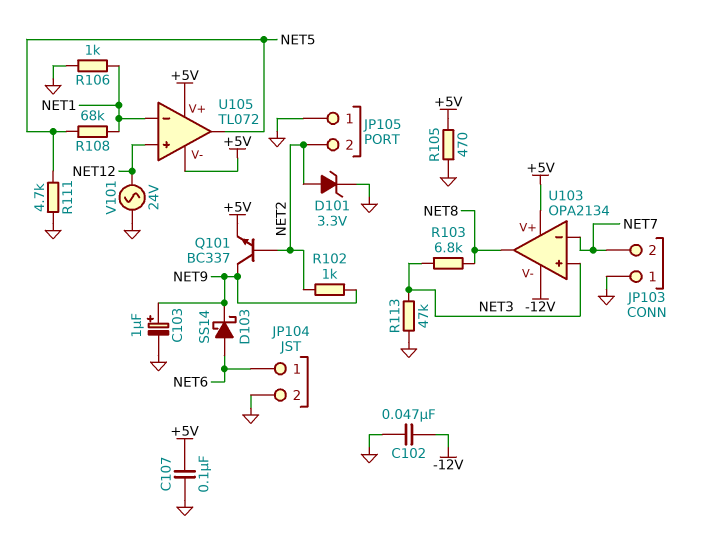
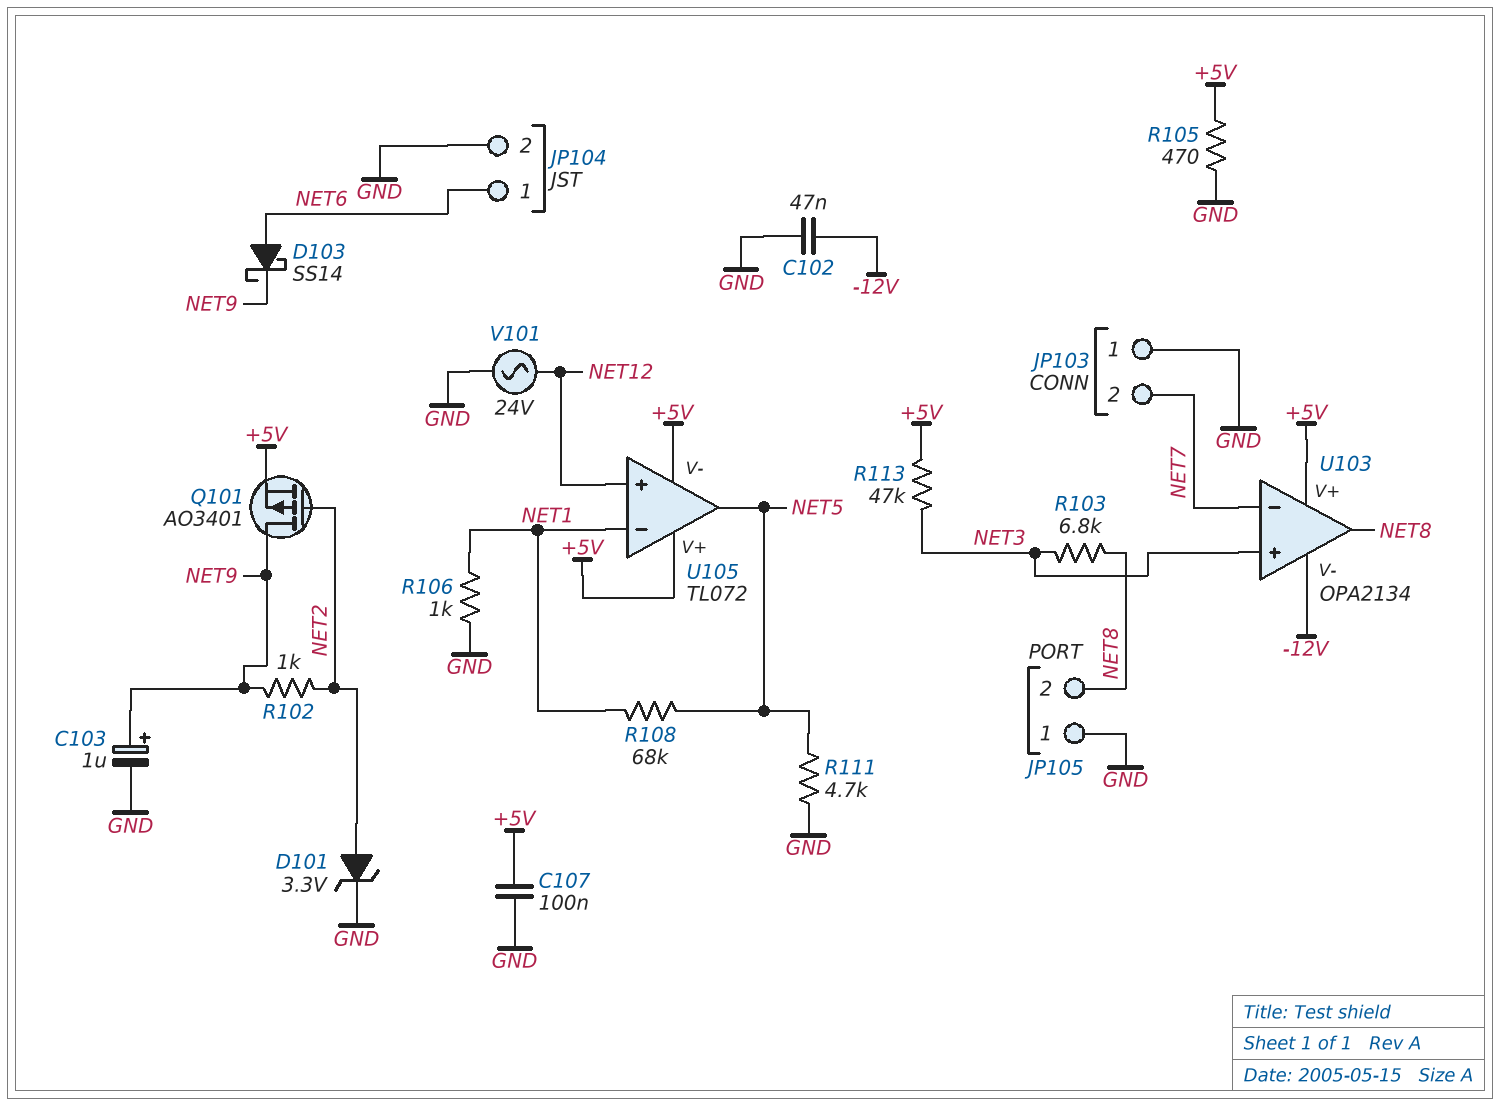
JP105 pin 2: NET2 -> NET8
Q101: NPN BC337 (B NET2, C NET9, E +5V) -> PMOS AO3401 (G NET2, D NET9, S +5V)
R113: 47k (GND, NET3) -> 47k (+5V, NET3)

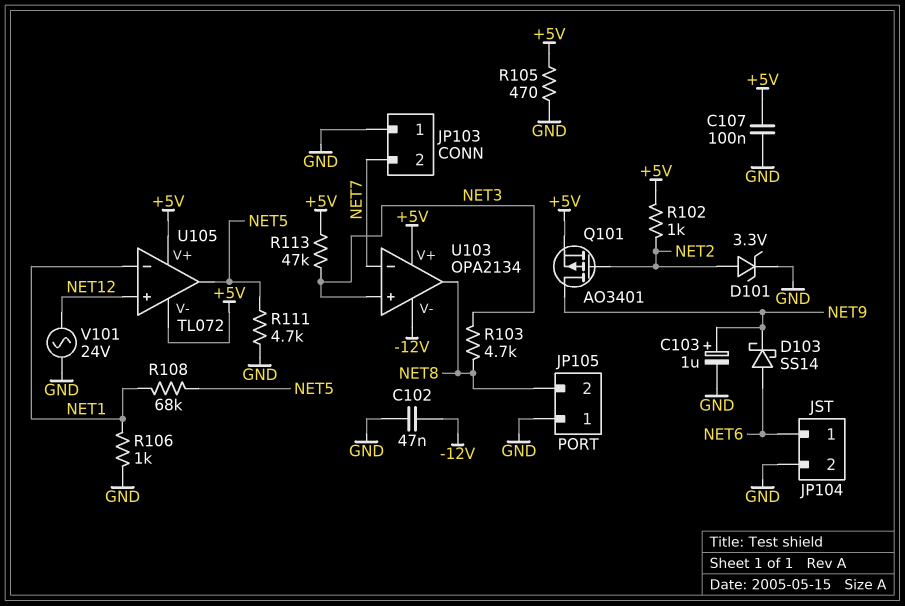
R102: 1k (NET2, NET9) -> 1k (+5V, NET2)
R103: 6.8k (NET3, NET8) -> 4.7k (NET3, NET8)

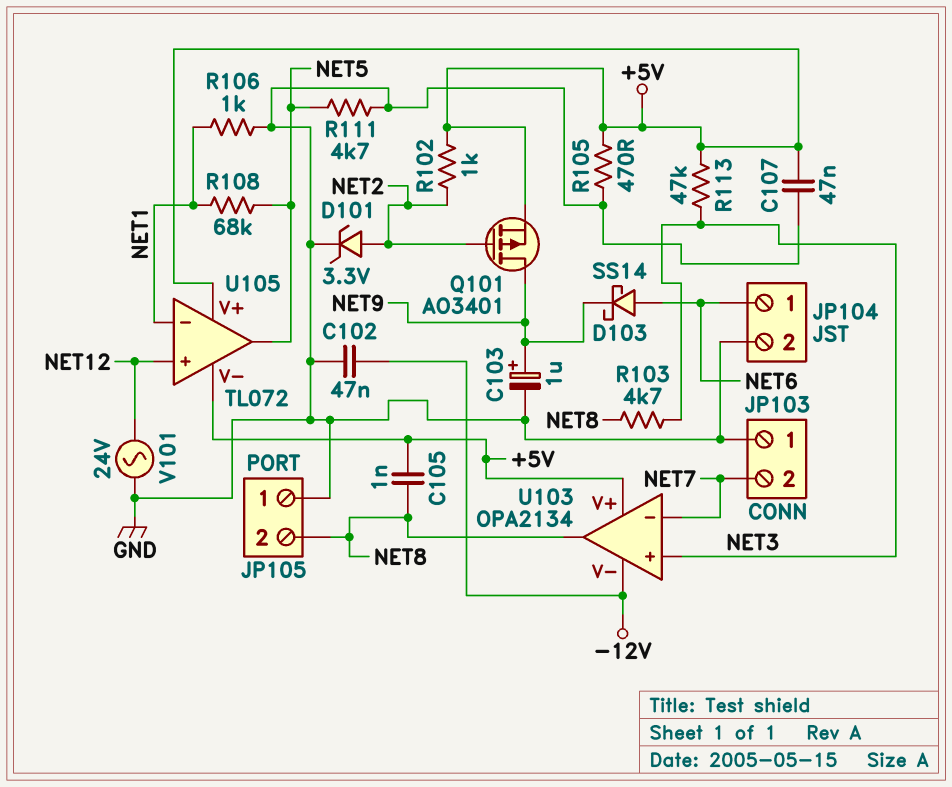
C105: none -> 1nF (+5V, NET8)
C107: 100nF (+5V, GND) -> 47nF (+5V, GND)

